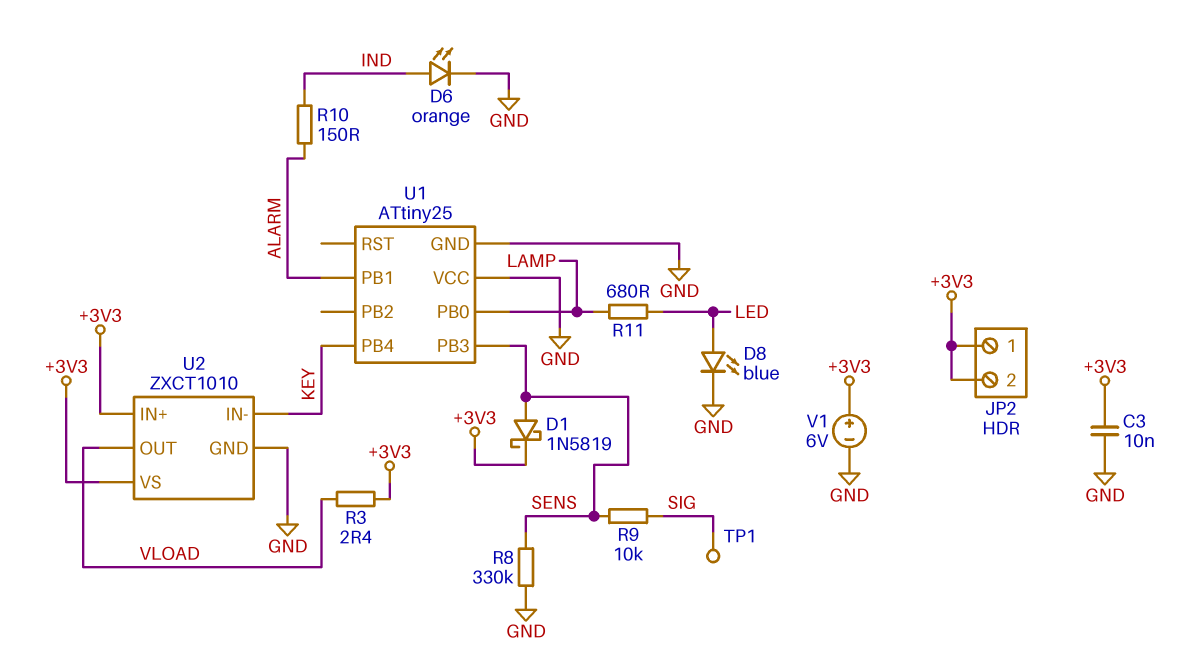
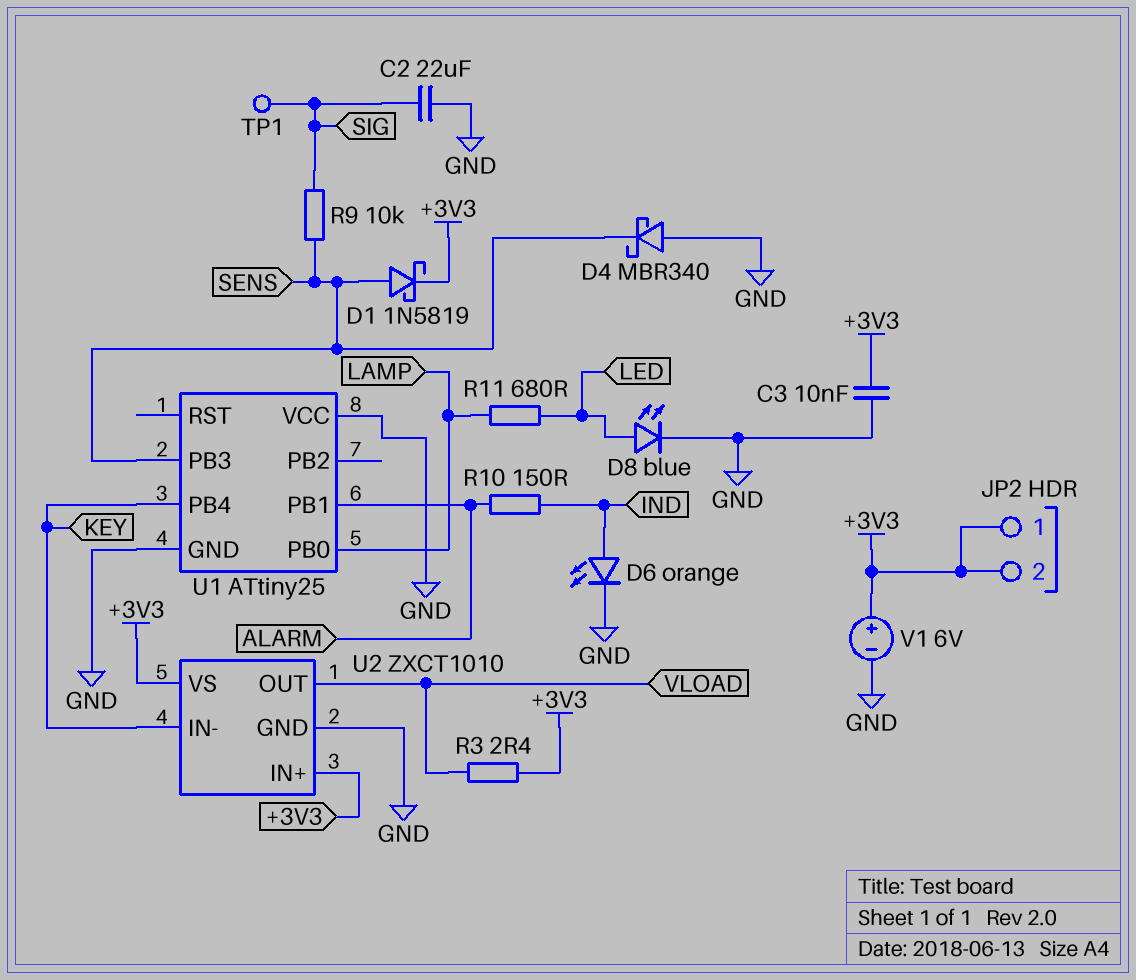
C2: none -> 22uF (GND, SIG)
D4: none -> schottky MBR340 (A GND, K SENS)
R8: 330k (GND, SENS) -> none

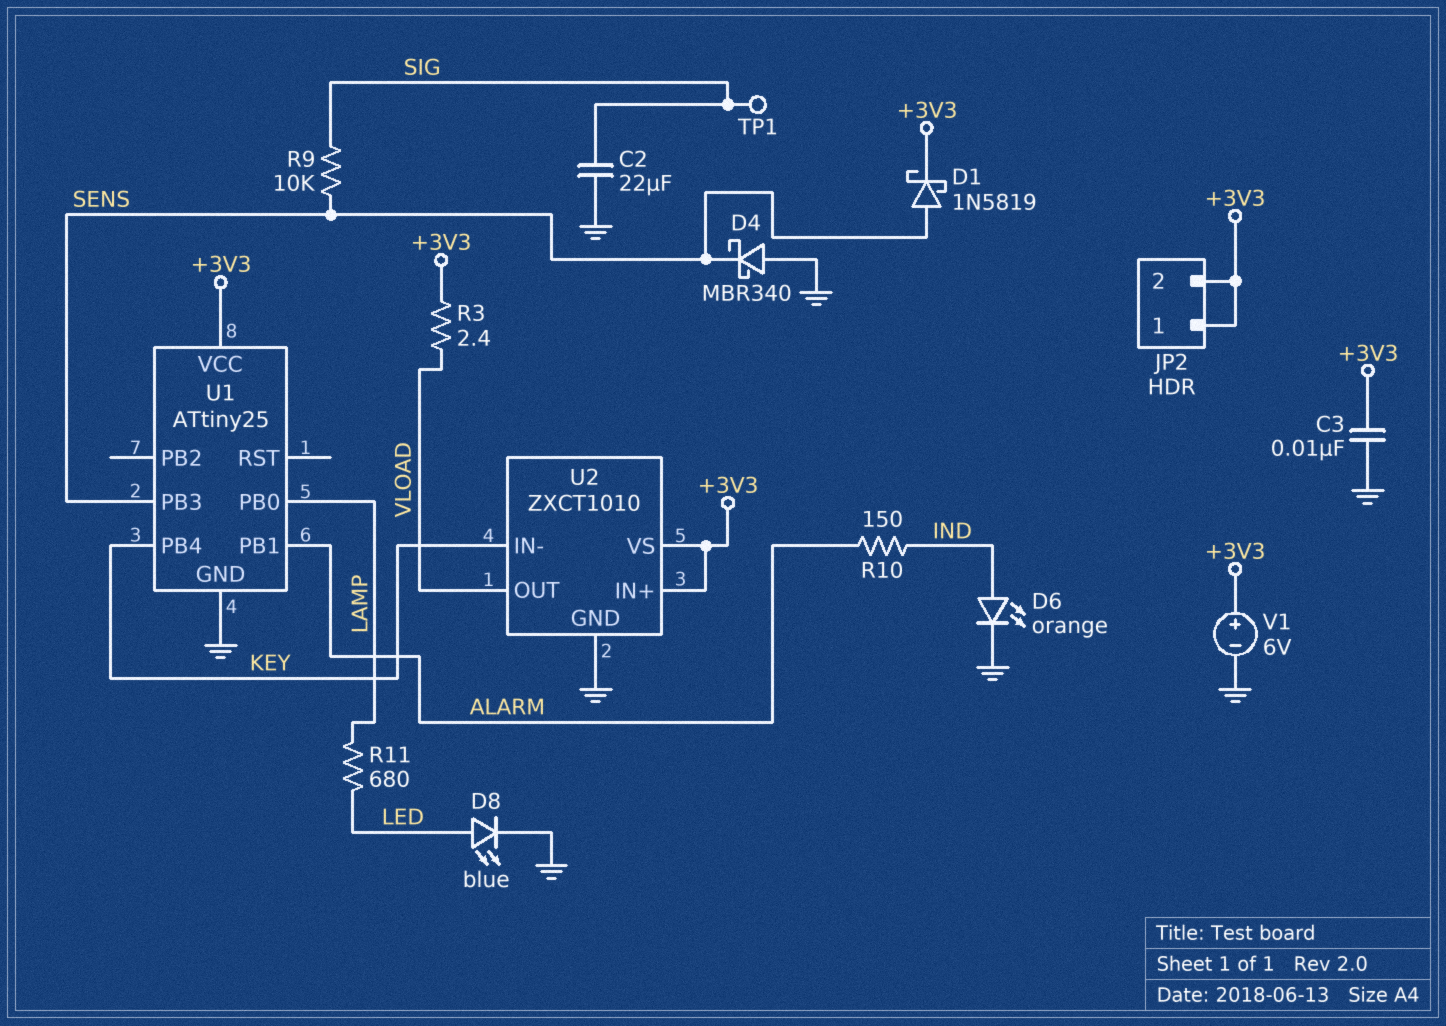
U1 pin VCC: GND -> +3V3

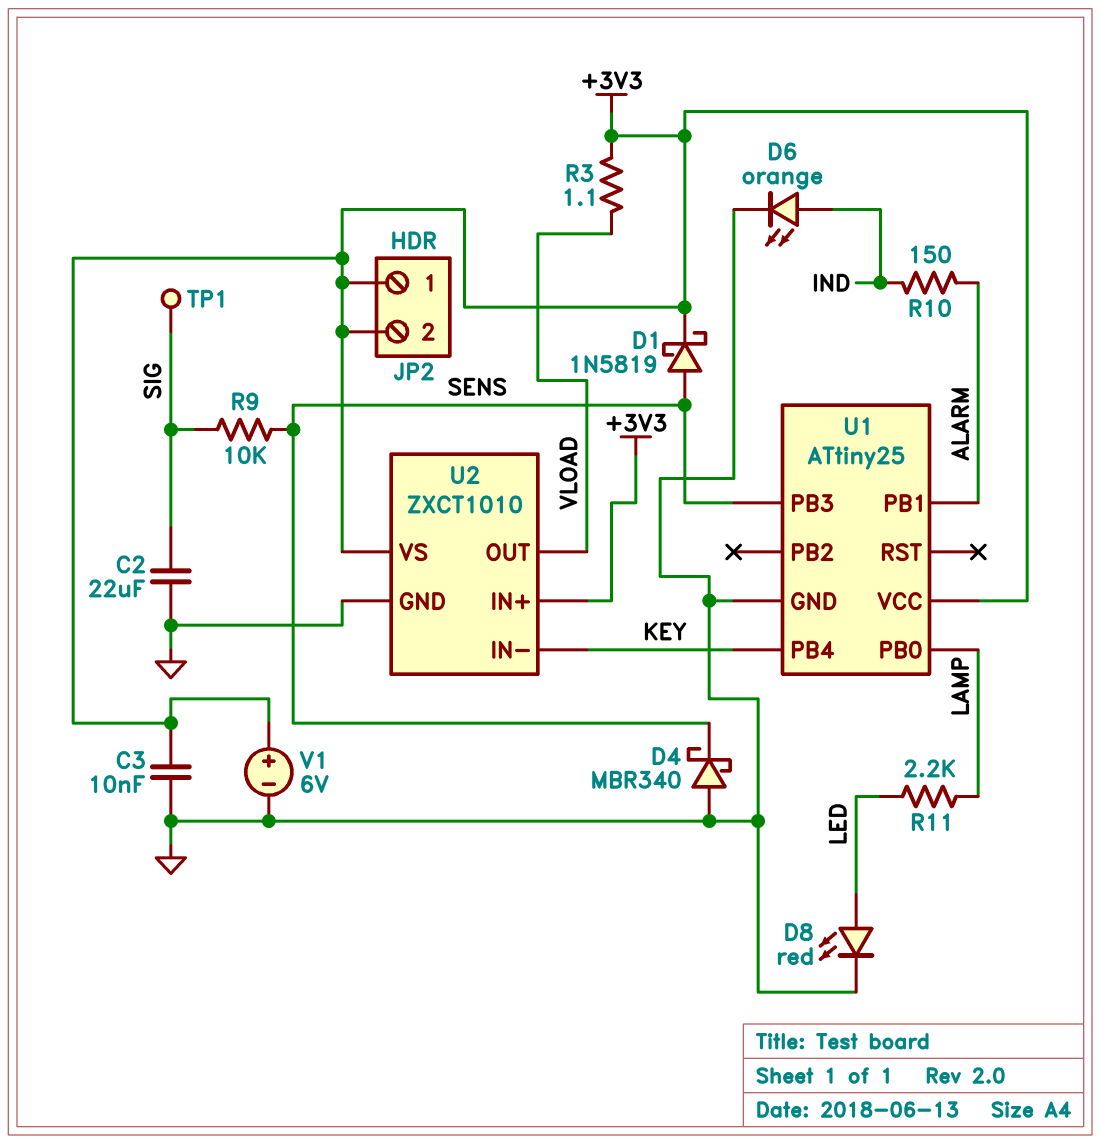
D8: LED blue (A LED, K GND) -> LED red (A LED, K GND)
R3: 2.4 (+3V3, VLOAD) -> 1.1 (+3V3, VLOAD)
R11: 680 (LAMP, LED) -> 2.2k (LAMP, LED)

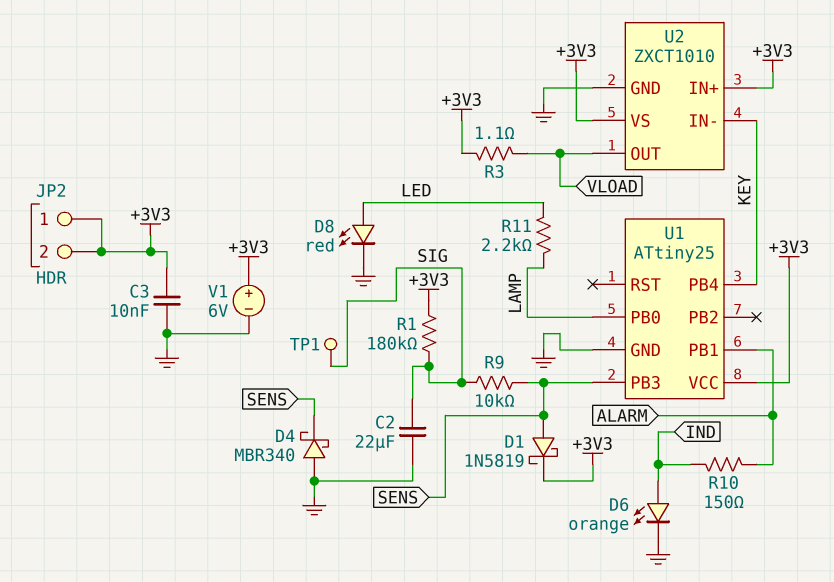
R1: none -> 180k (+3V3, SIG)

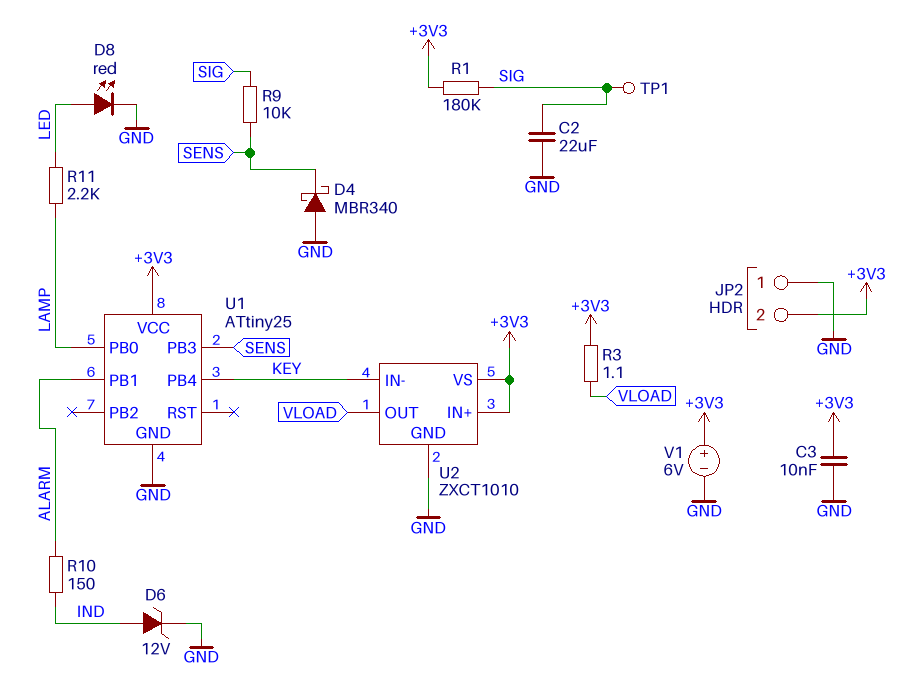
D1: schottky 1N5819 (A SENS, K +3V3) -> none
D6: LED orange (A IND, K GND) -> zener 12V (A IND, K GND)
JP2 pin 1: +3V3 -> GND

